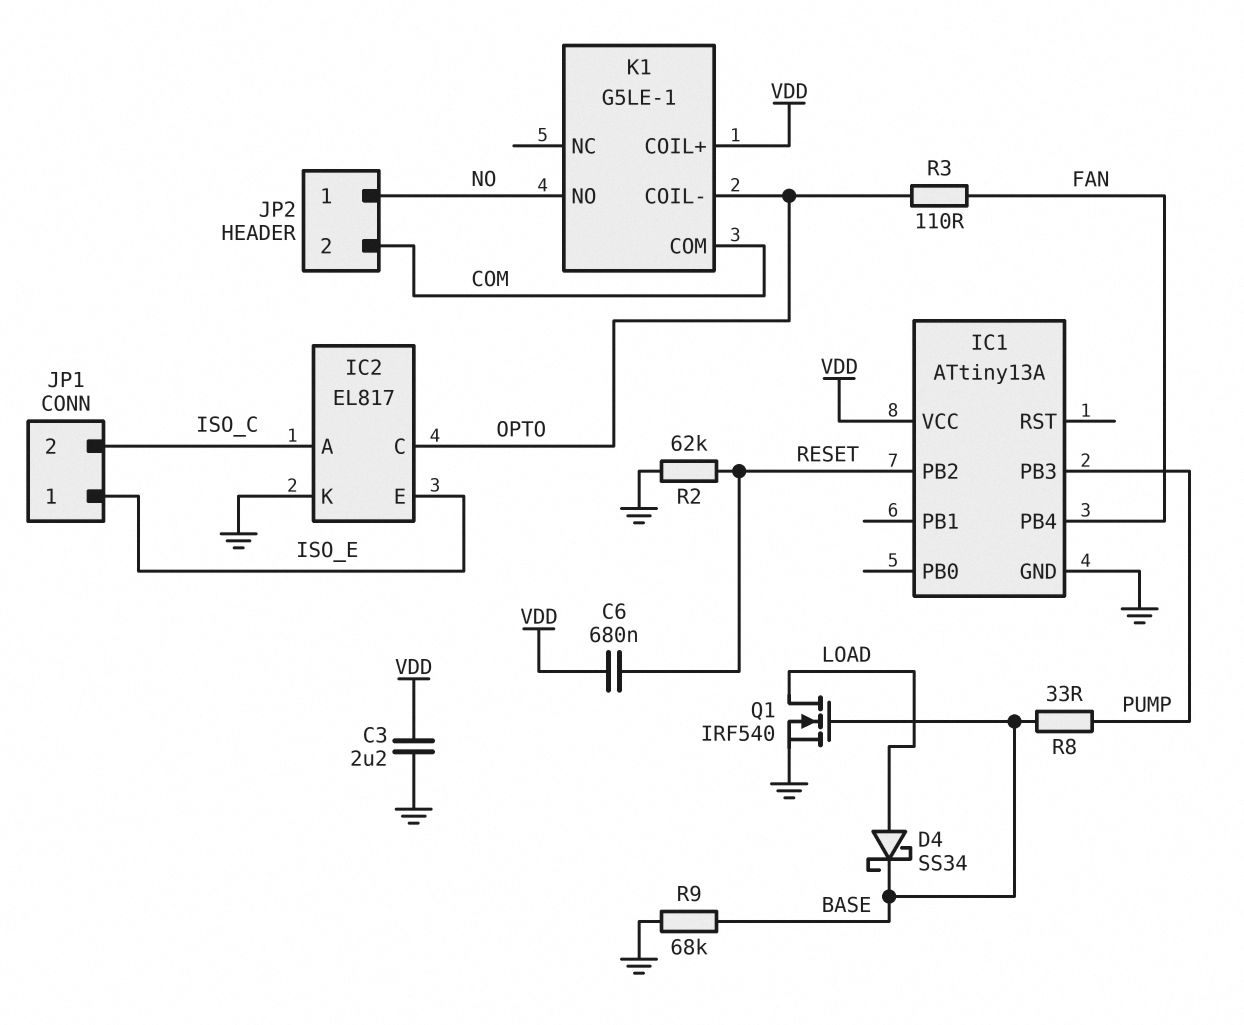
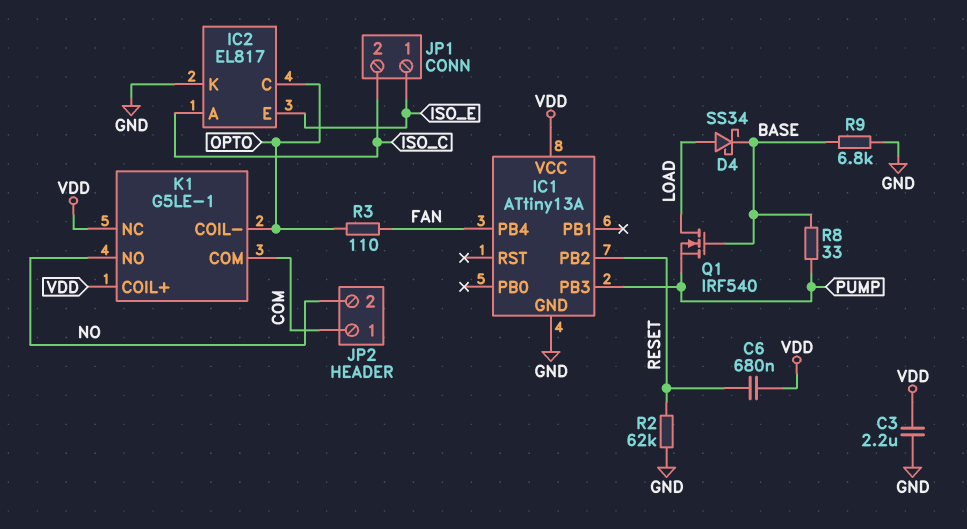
JP2 pin 1: NO -> COM
JP2 pin 2: COM -> NO
K1 pin NC: none -> VDD
Q1: NMOS IRF540 (G BASE, D LOAD, S GND) -> NMOS IRF540 (G BASE, D LOAD, S PUMP)
R9: 68k (BASE, GND) -> 6.8k (BASE, GND)

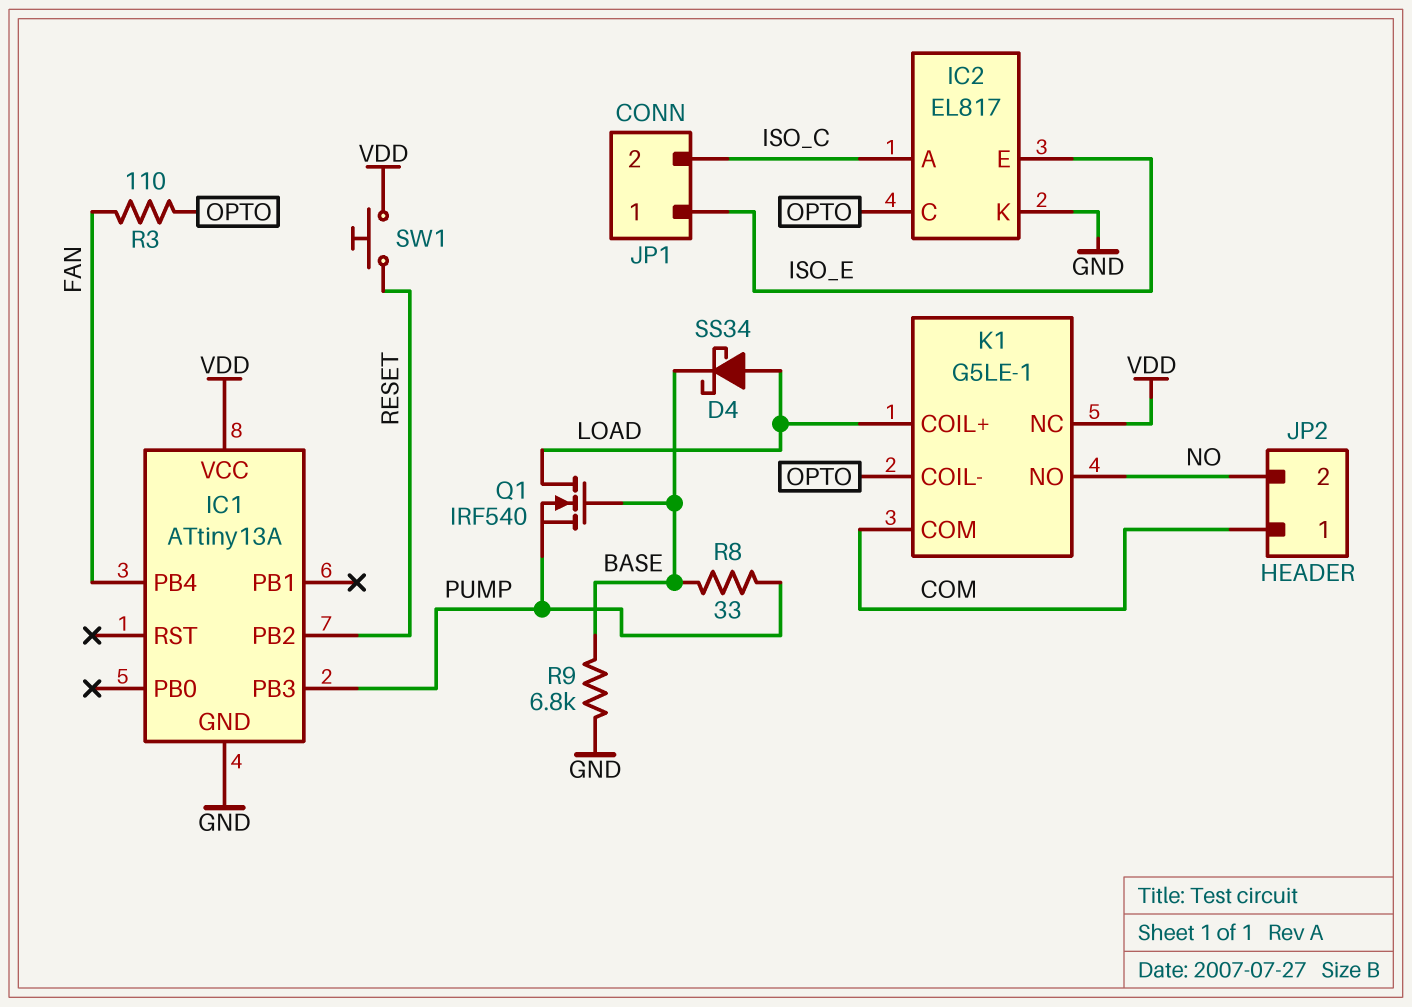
C3: 2.2uF (GND, VDD) -> none
C6: 680nF (RESET, VDD) -> none
K1 pin COIL+: VDD -> LOAD
R2: 62k (GND, RESET) -> none
SW1: none -> button (RESET, VDD)

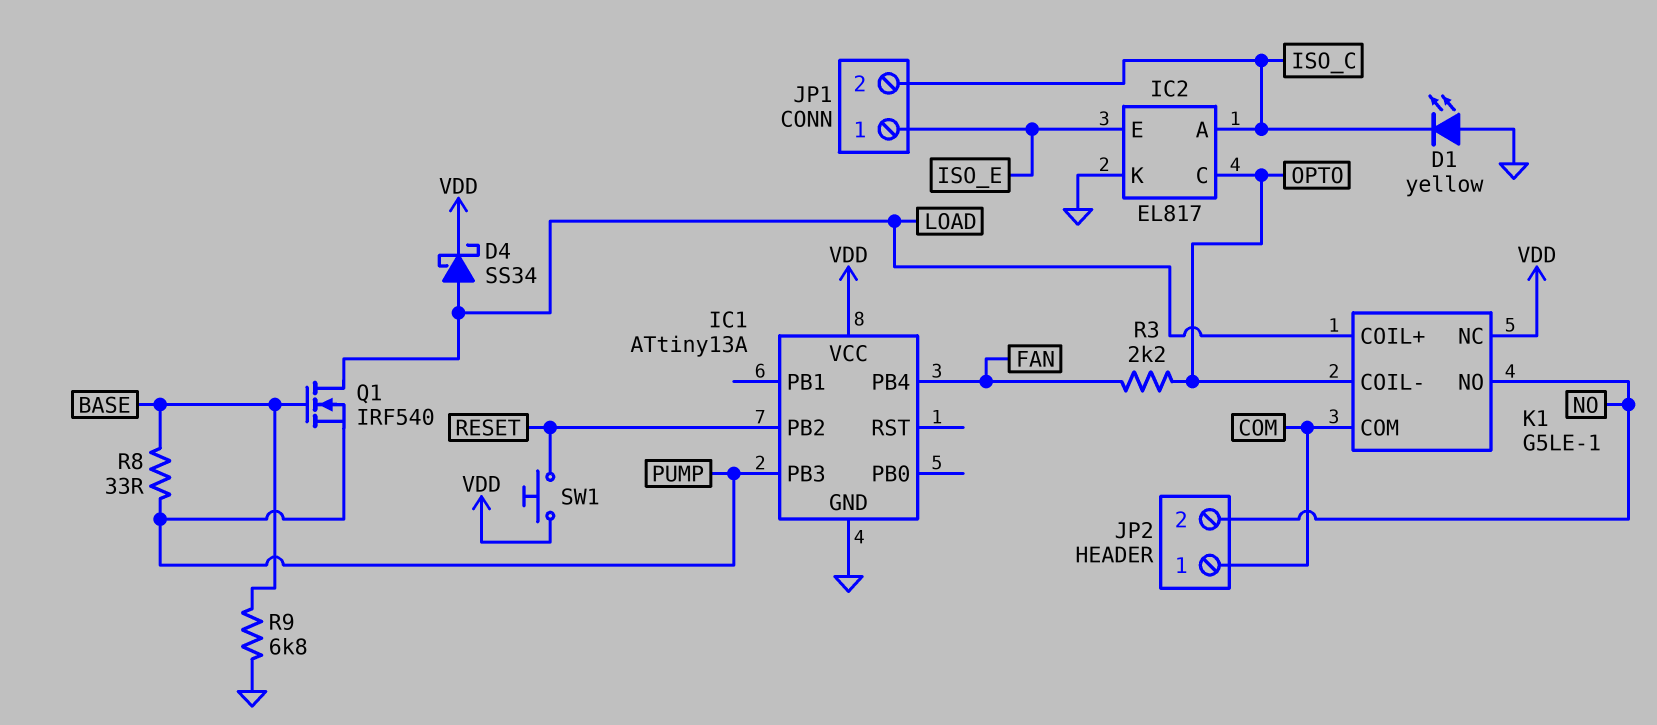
D1: none -> LED yellow (A GND, K ISO_C)
D4: schottky SS34 (A LOAD, K BASE) -> schottky SS34 (A LOAD, K VDD)
R3: 110 (FAN, OPTO) -> 2.2k (FAN, OPTO)

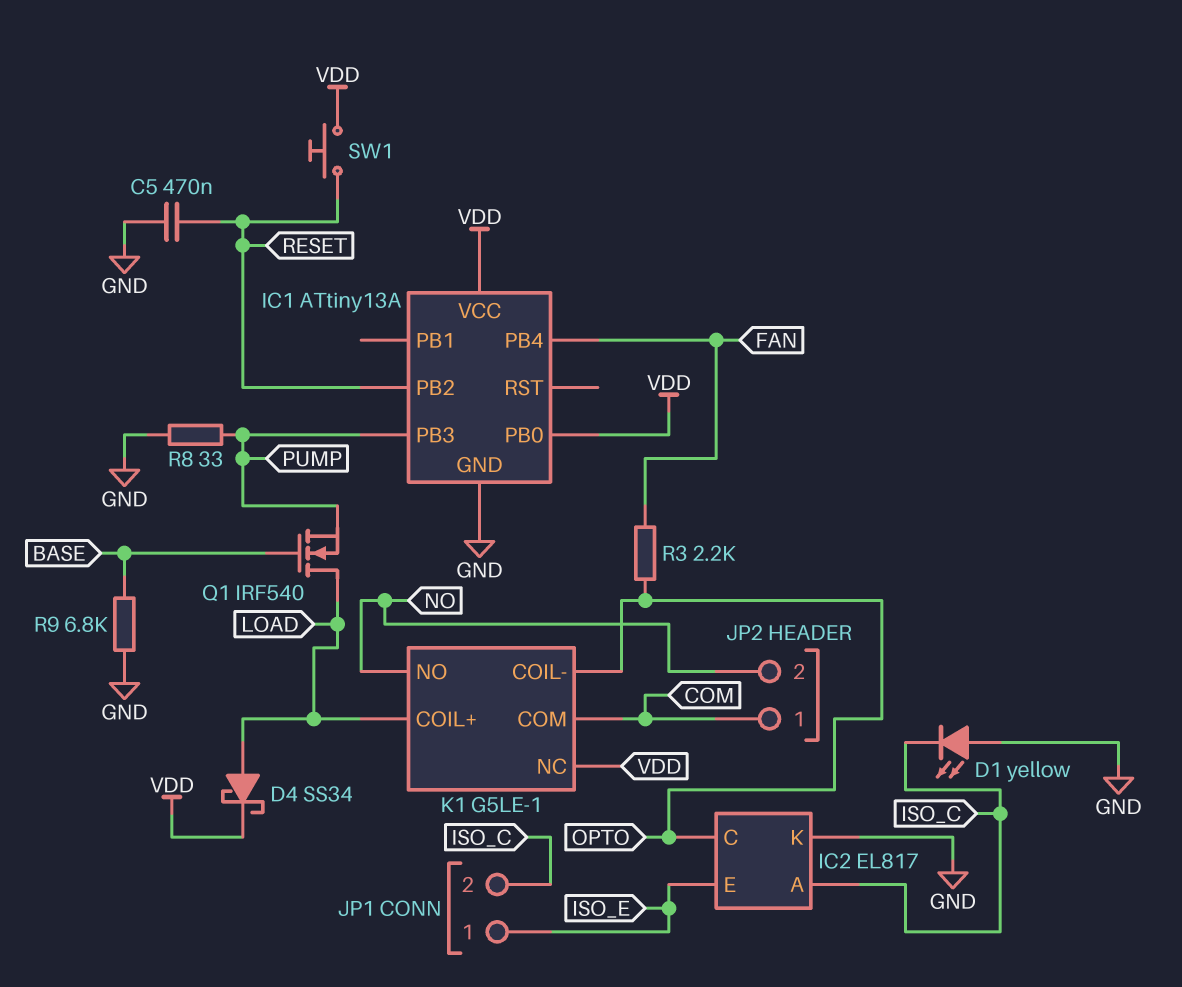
C5: none -> 470nF (GND, RESET)
IC1 pin PB0: none -> VDD
R8: 33 (BASE, PUMP) -> 33 (GND, PUMP)

